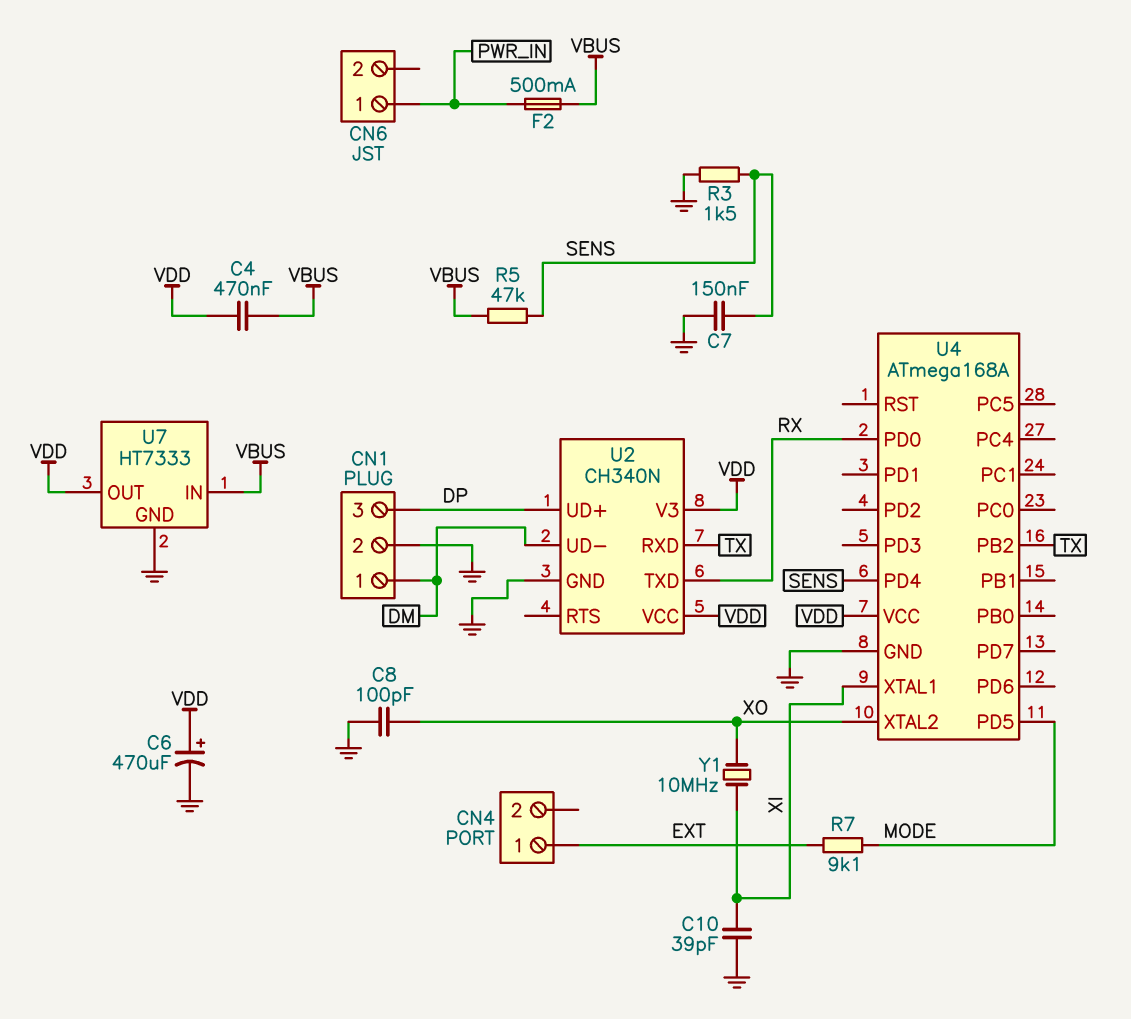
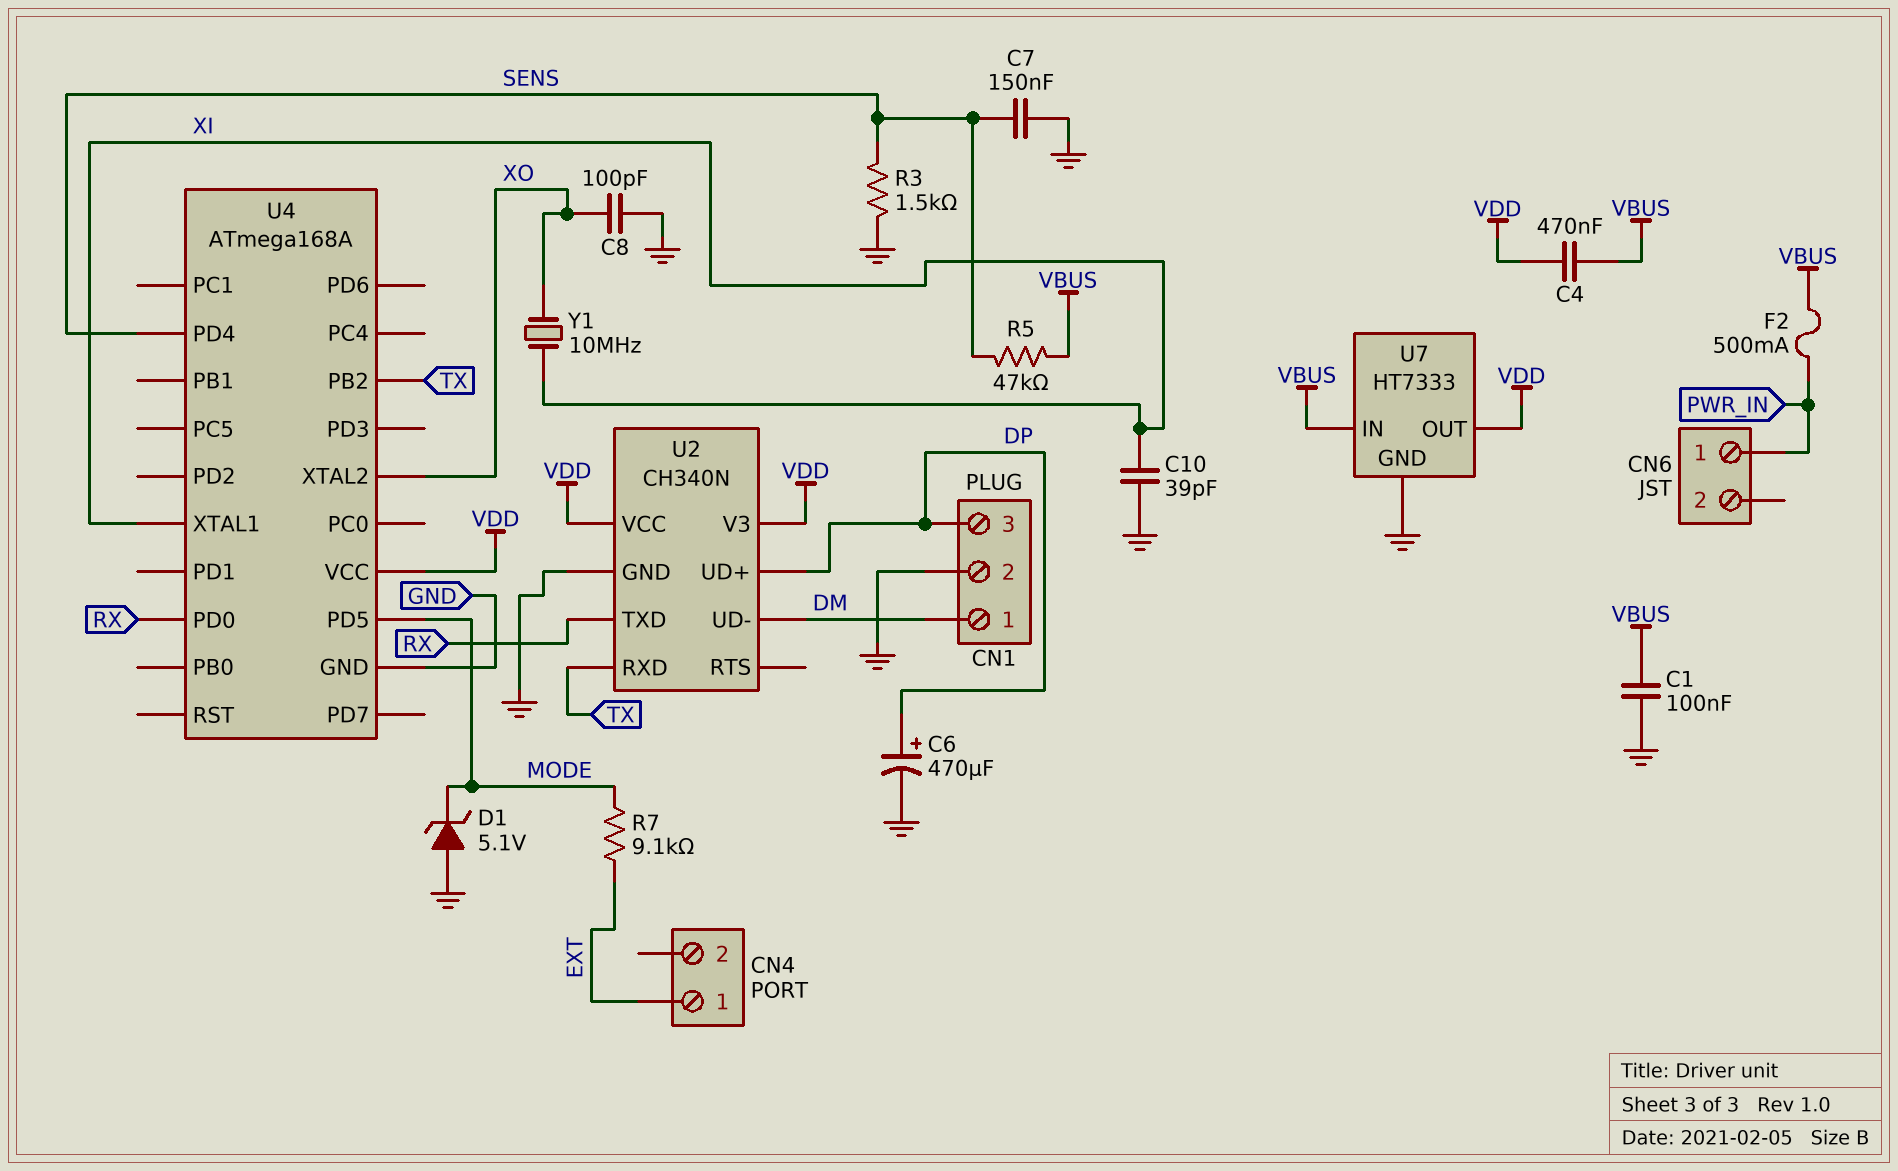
C1: none -> 100nF (GND, VBUS)
C6: 470uF (plus VDD, minus GND) -> 470uF (plus DP, minus GND)
D1: none -> zener 5.1V (A GND, K MODE)

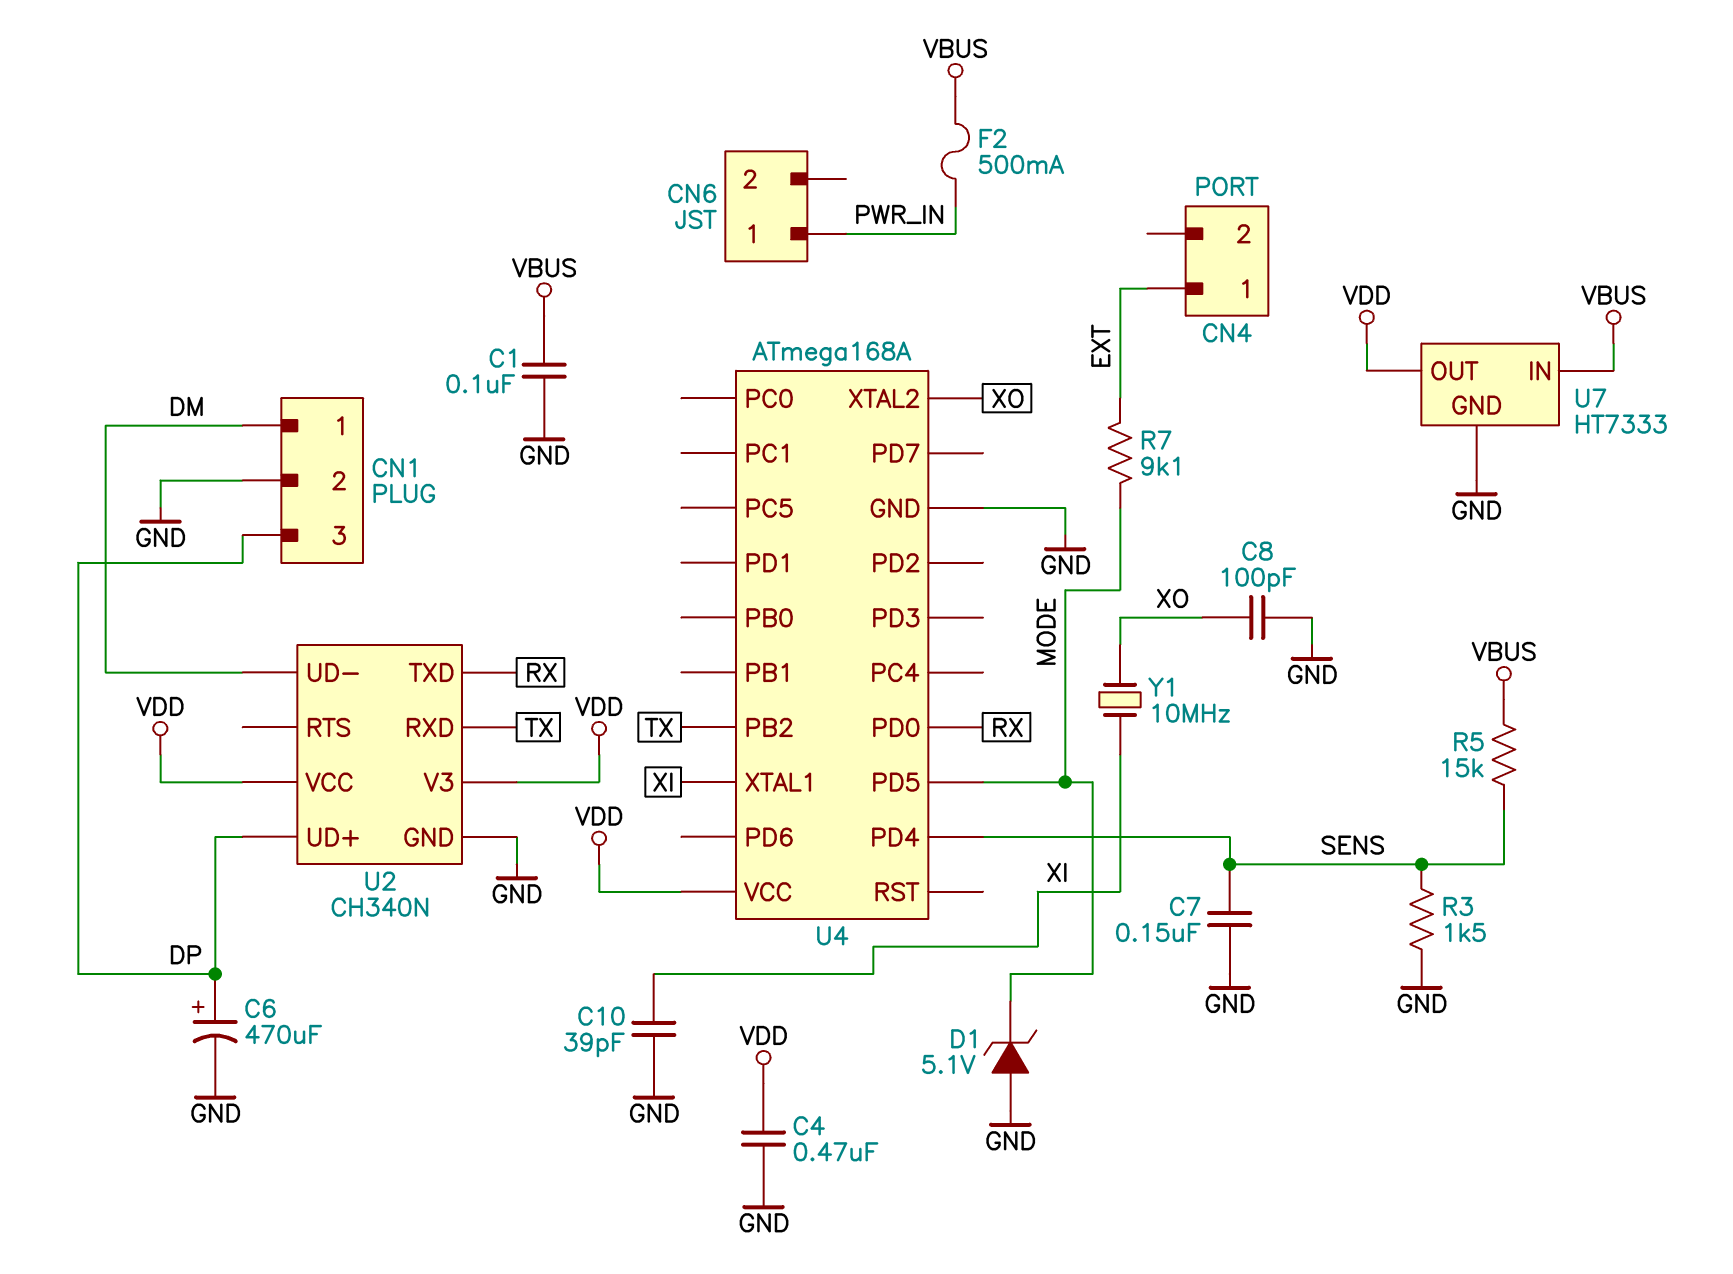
C4: 470nF (VBUS, VDD) -> 470nF (GND, VDD)
R5: 47k (SENS, VBUS) -> 15k (SENS, VBUS)

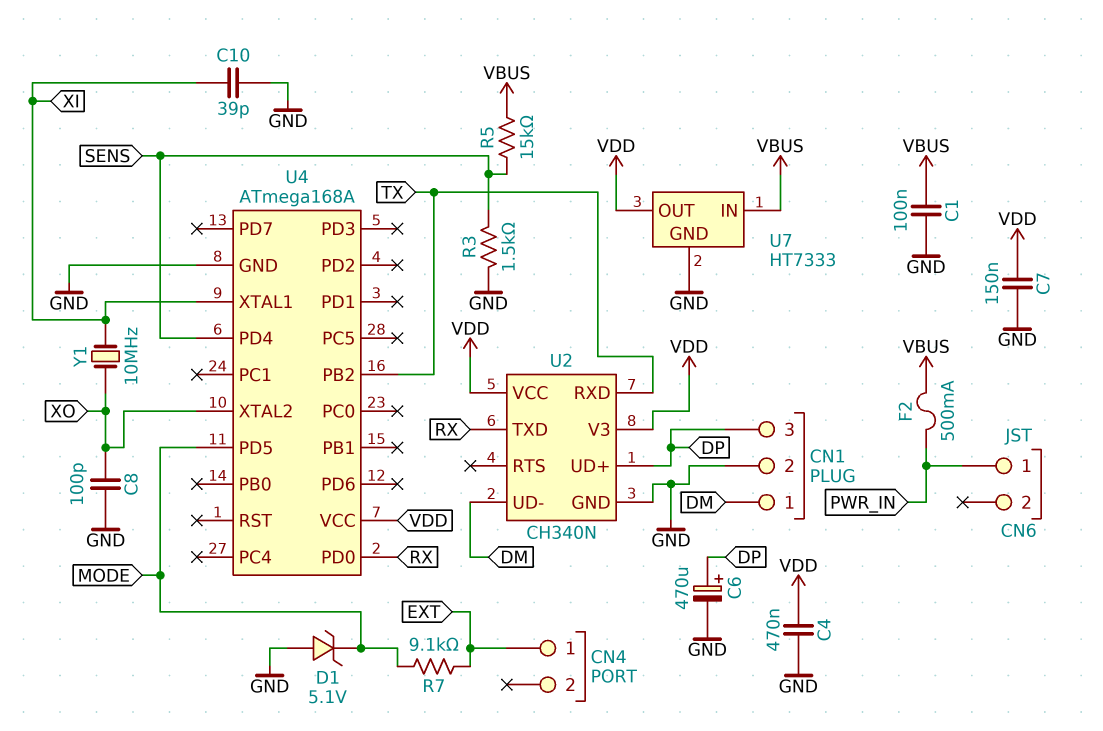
C7: 150nF (GND, SENS) -> 150nF (GND, VDD)

